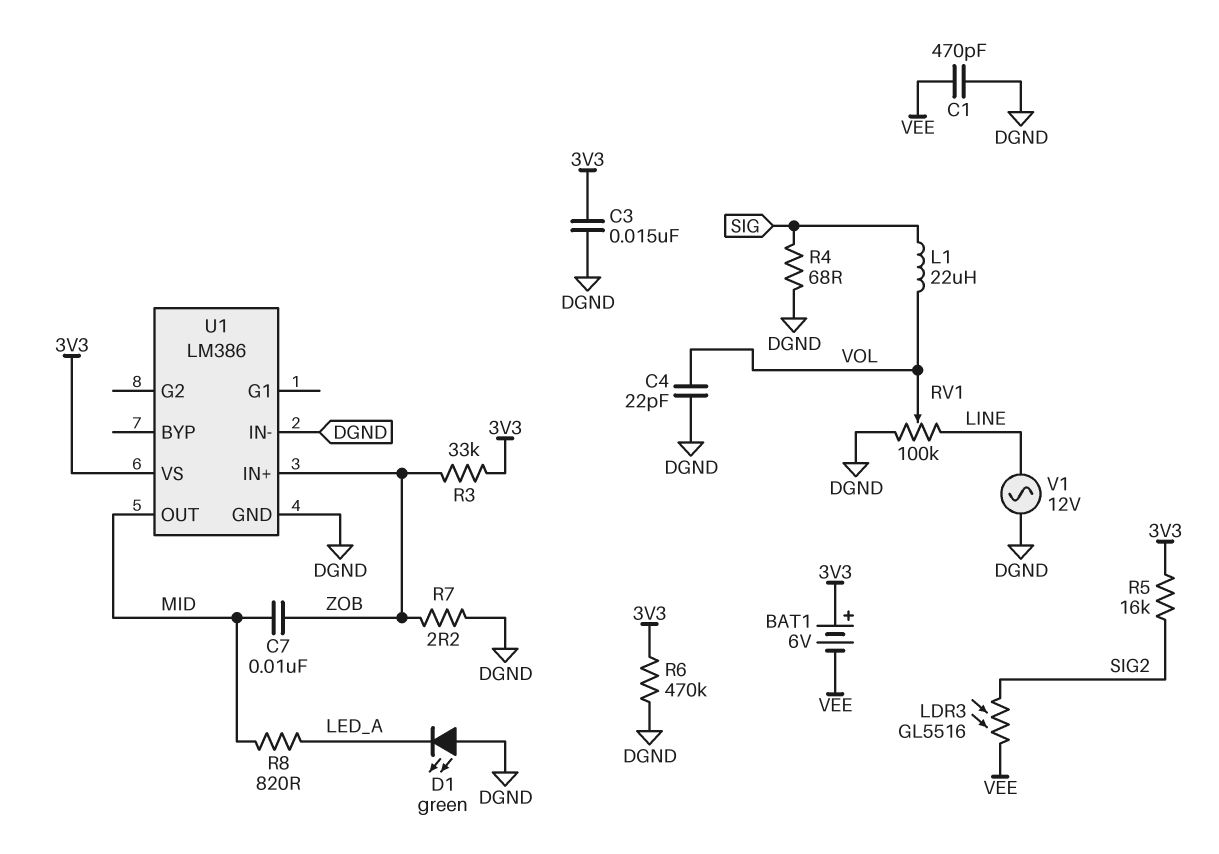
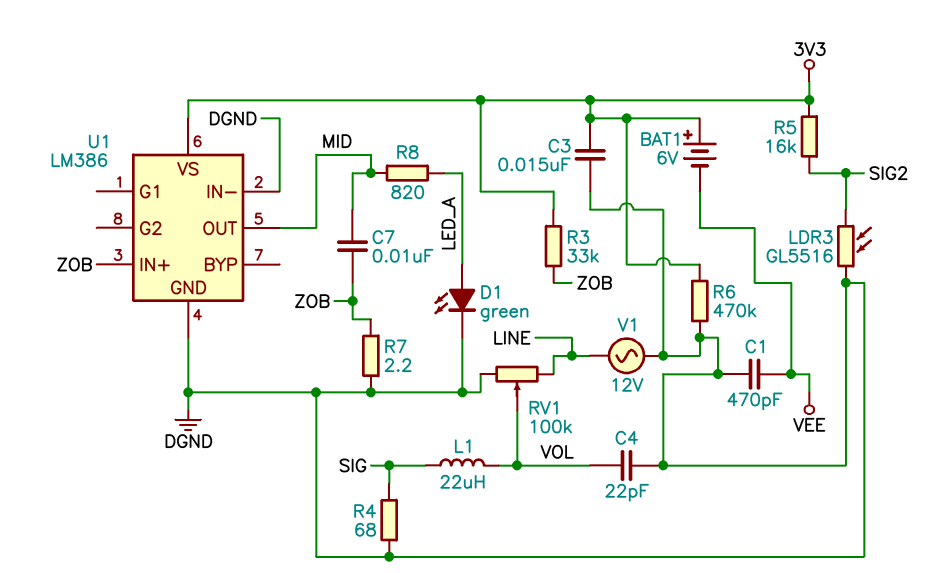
D1: LED green (A DGND, K LED_A) -> LED green (A LED_A, K DGND)
LDR3: GL5516 (SIG2, VEE) -> GL5516 (DGND, SIG2)

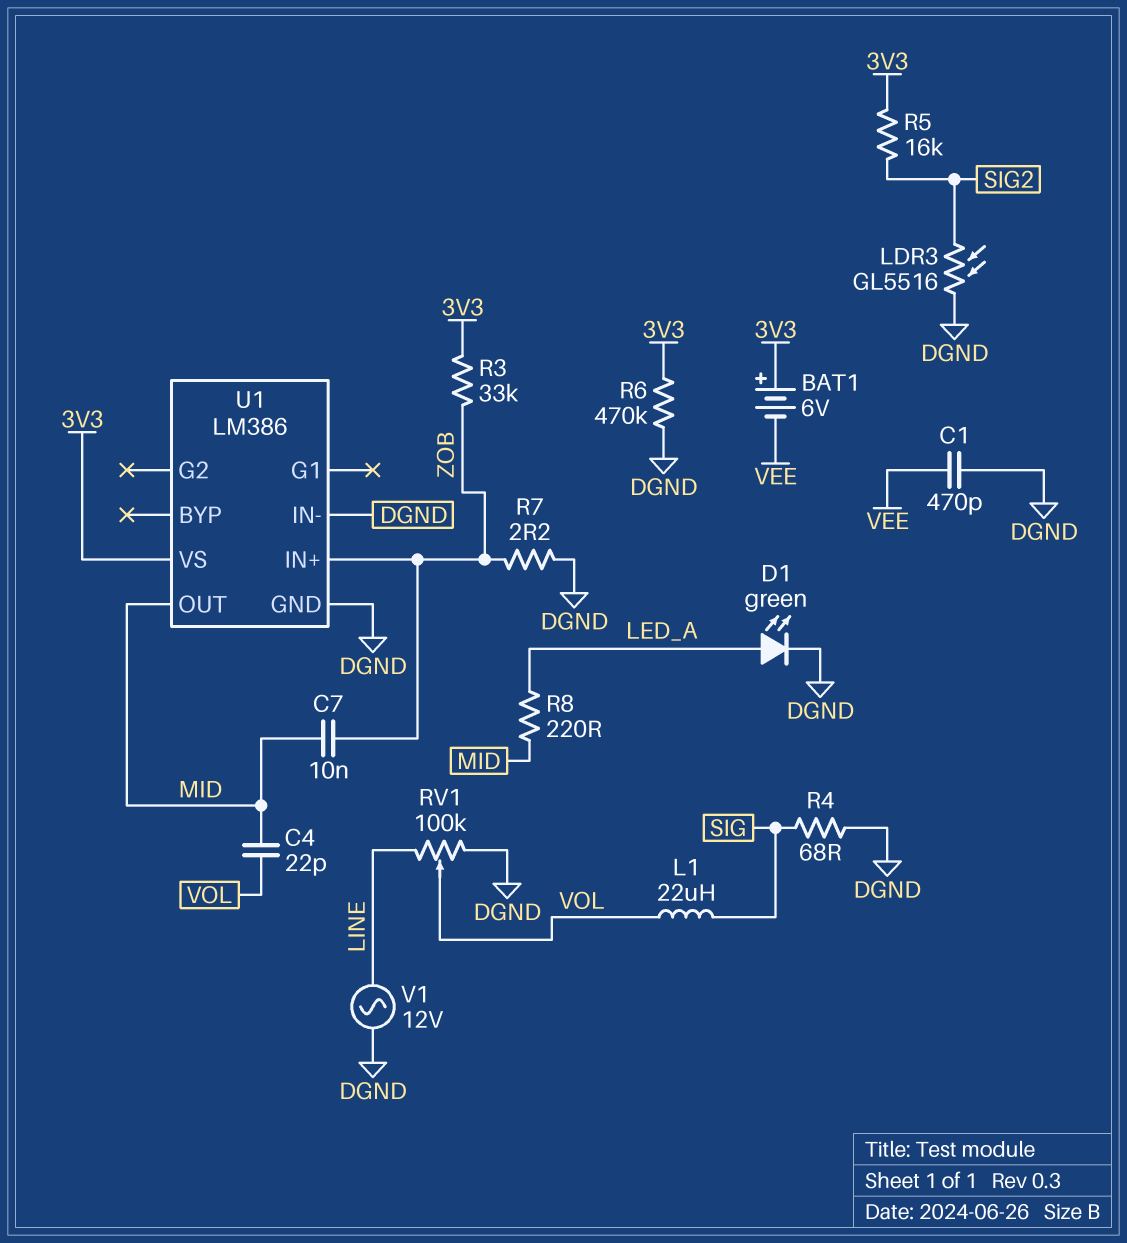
C3: 15nF (3V3, DGND) -> none
C4: 22pF (DGND, VOL) -> 22pF (MID, VOL)
R8: 820 (LED_A, MID) -> 220 (LED_A, MID)

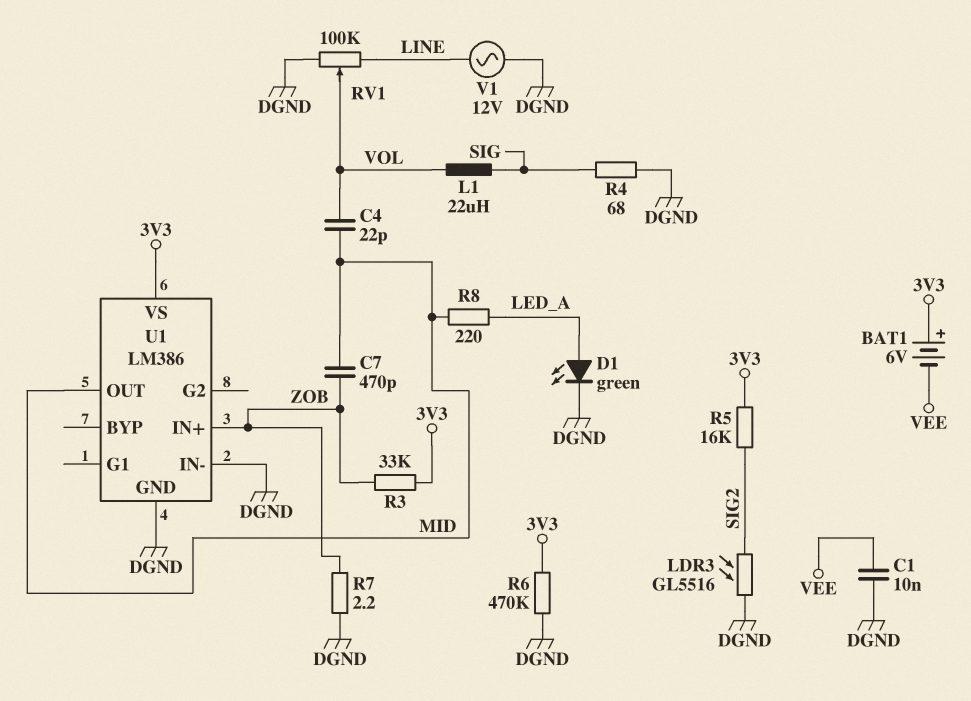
C1: 470pF (DGND, VEE) -> 10nF (DGND, VEE)
C7: 10nF (MID, ZOB) -> 470pF (MID, ZOB)

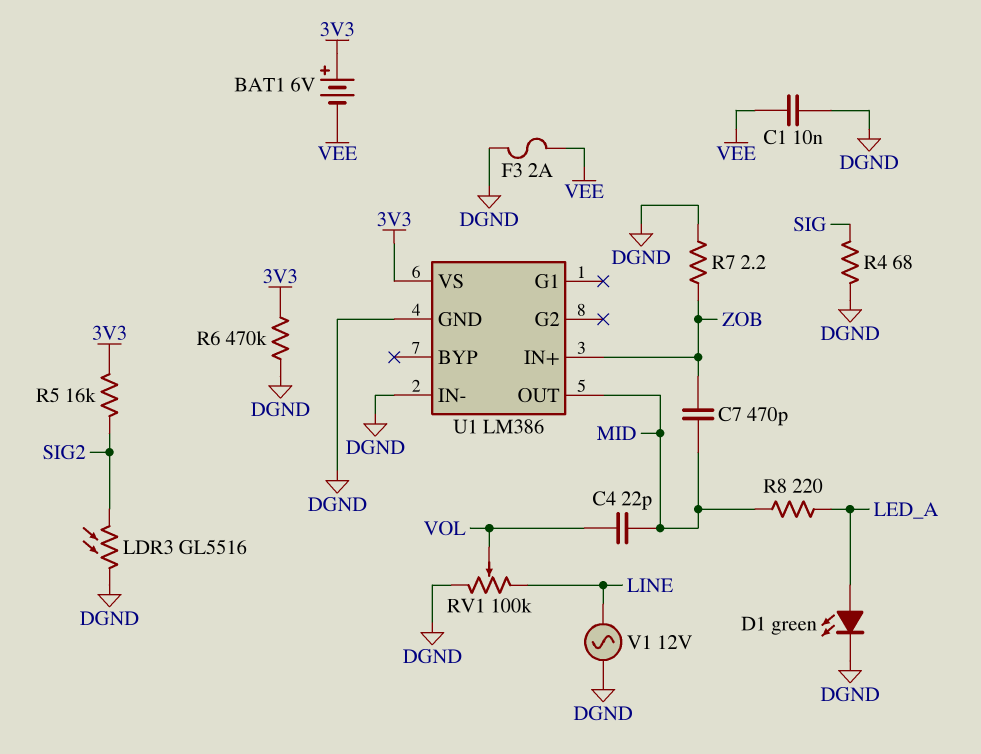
F3: none -> 2A (DGND, VEE)
L1: 22uH (SIG, VOL) -> none
R3: 33k (3V3, ZOB) -> none

